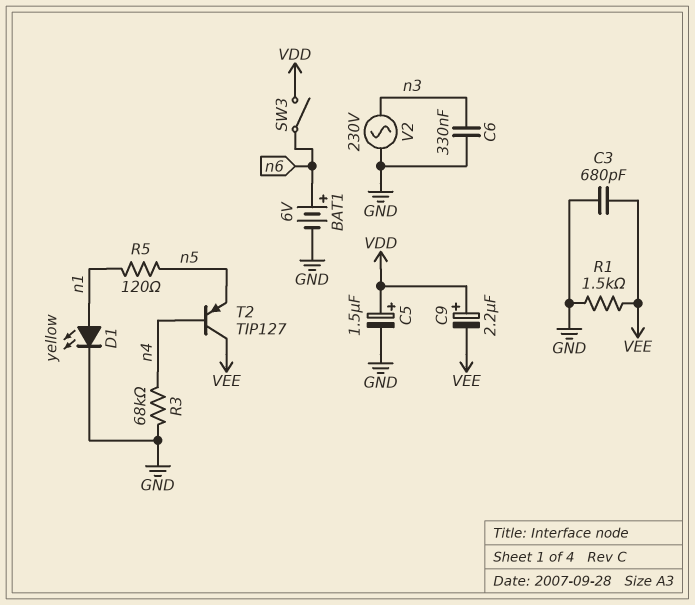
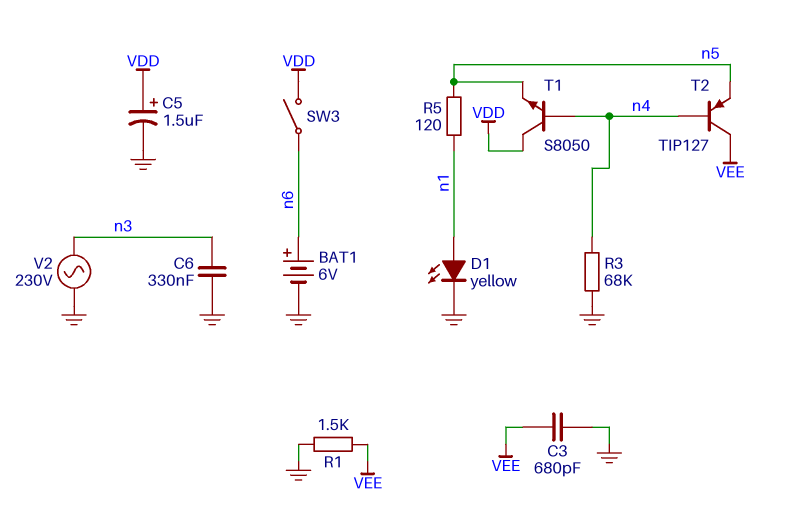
C9: 2.2uF (plus VDD, minus VEE) -> none
T1: none -> NPN S8050 (B n4, C VDD, E n5)

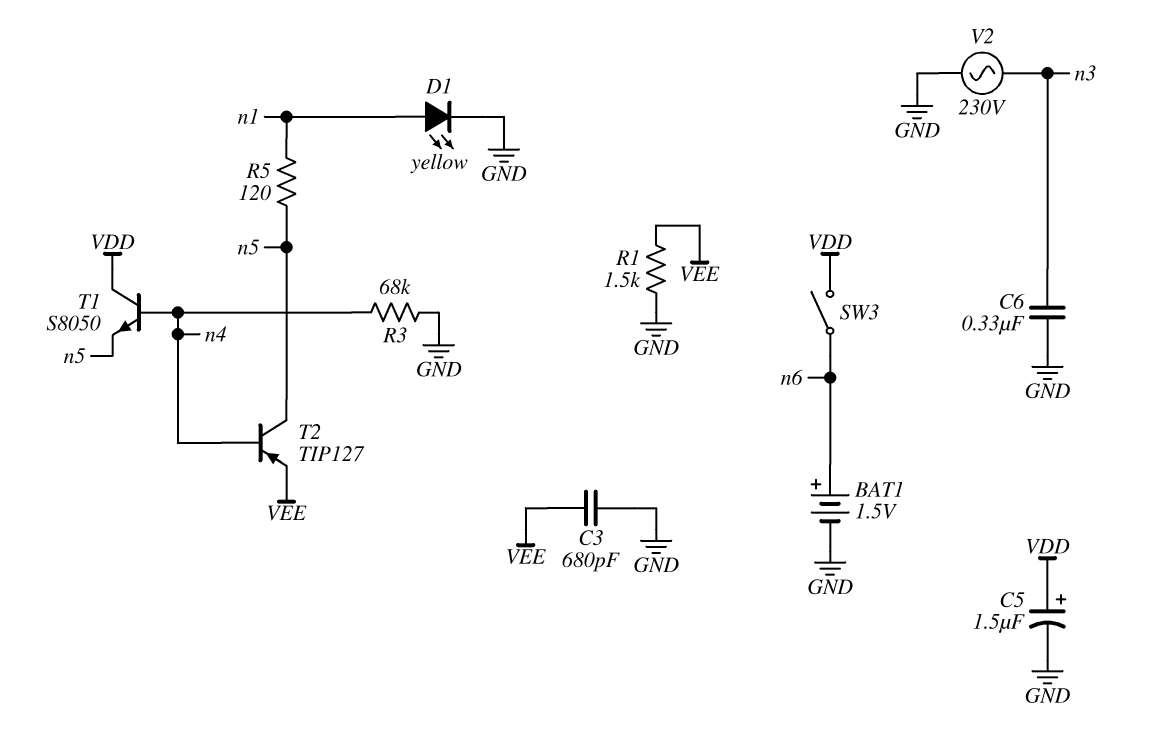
BAT1: 6V (plus n6, minus GND) -> 1.5V (plus n6, minus GND)
T2: PNP TIP127 (B n4, C VEE, E n5) -> PNP TIP127 (B n4, C n5, E VEE)

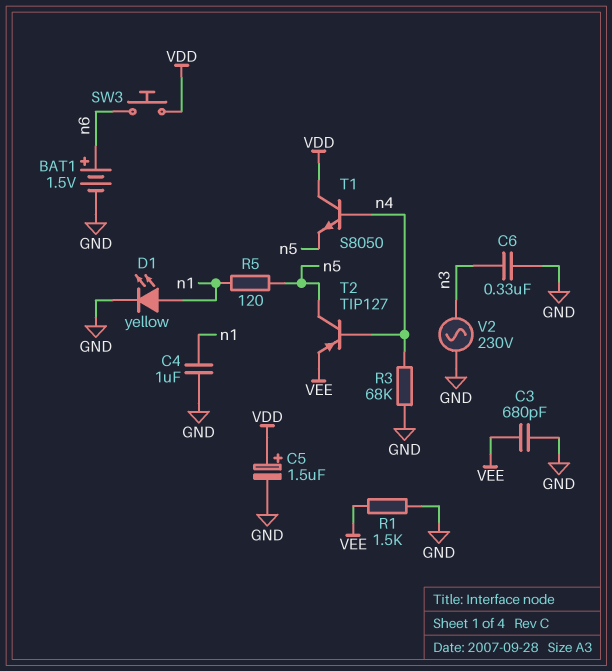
C4: none -> 1uF (GND, n1)
SW3: switch (VDD, n6) -> button (VDD, n6)

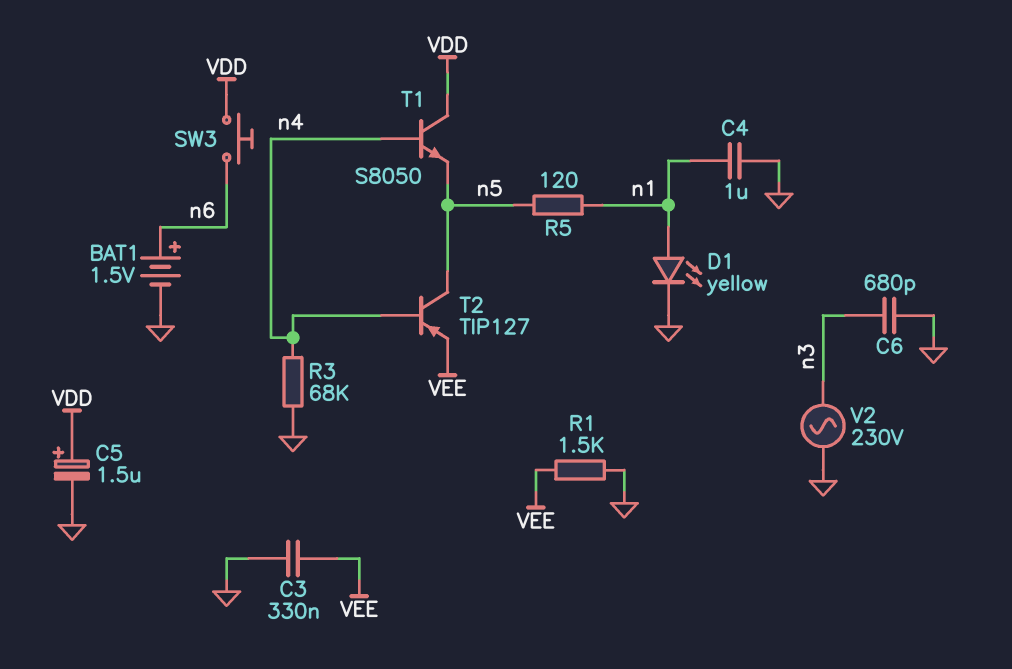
C3: 680pF (GND, VEE) -> 330nF (GND, VEE)
C6: 330nF (GND, n3) -> 680pF (GND, n3)

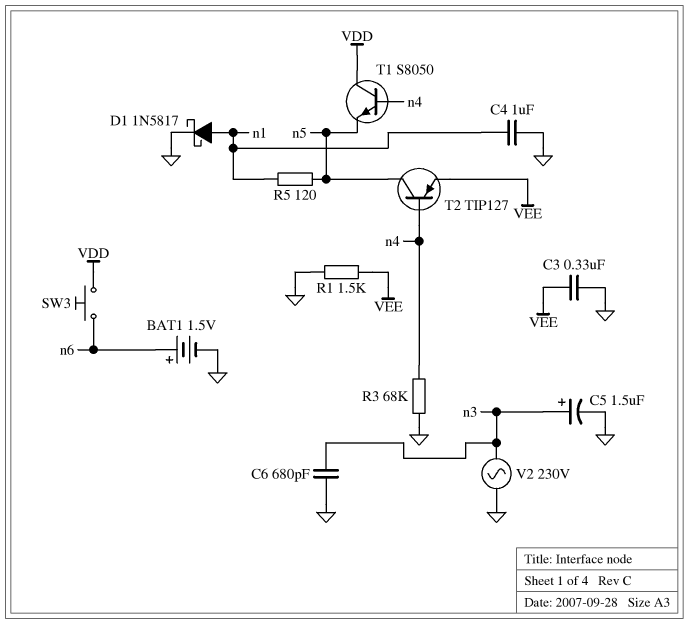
C5: 1.5uF (plus VDD, minus GND) -> 1.5uF (plus n3, minus GND)
D1: LED yellow (A n1, K GND) -> schottky 1N5817 (A n1, K GND)

